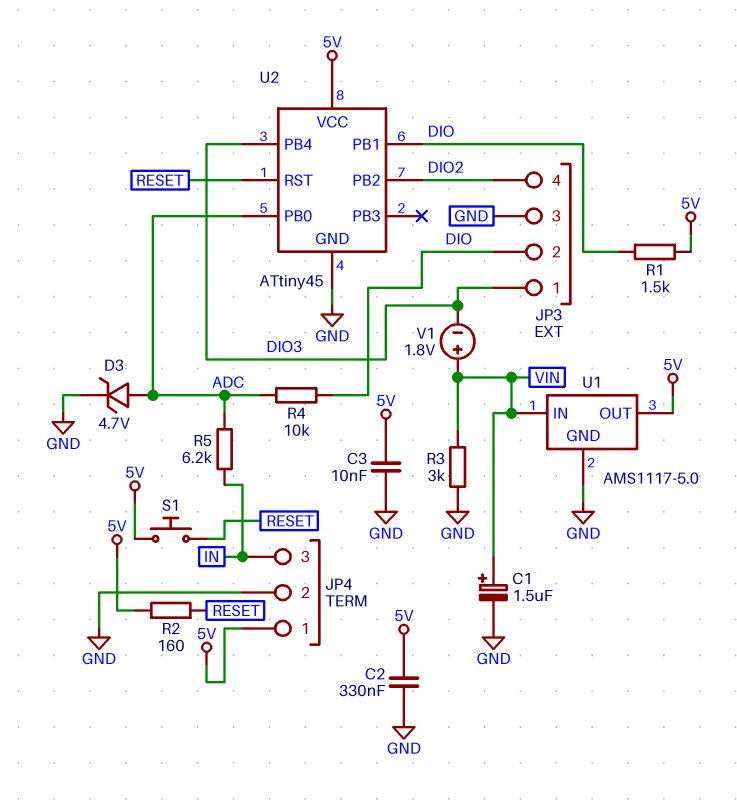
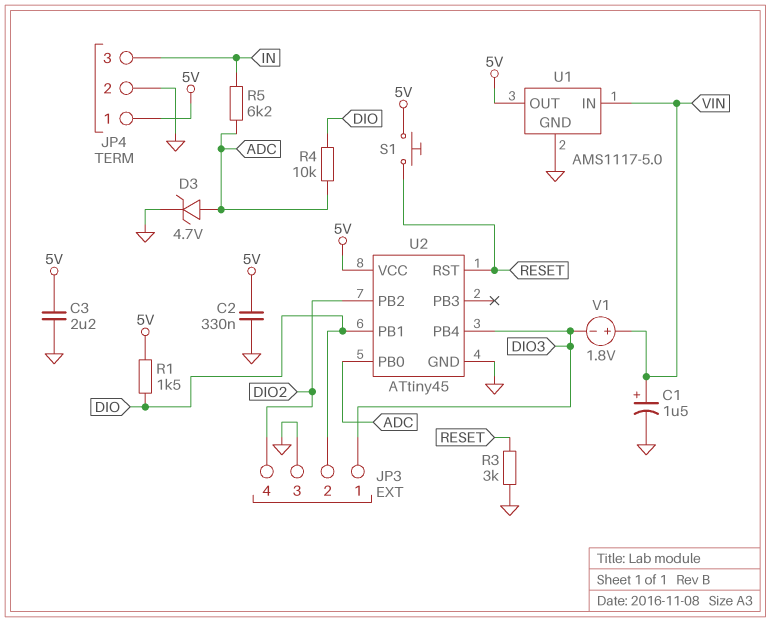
C3: 10nF (5V, GND) -> 2.2uF (5V, GND)
R2: 160 (5V, RESET) -> none
R3: 3k (GND, VIN) -> 3k (GND, RESET)

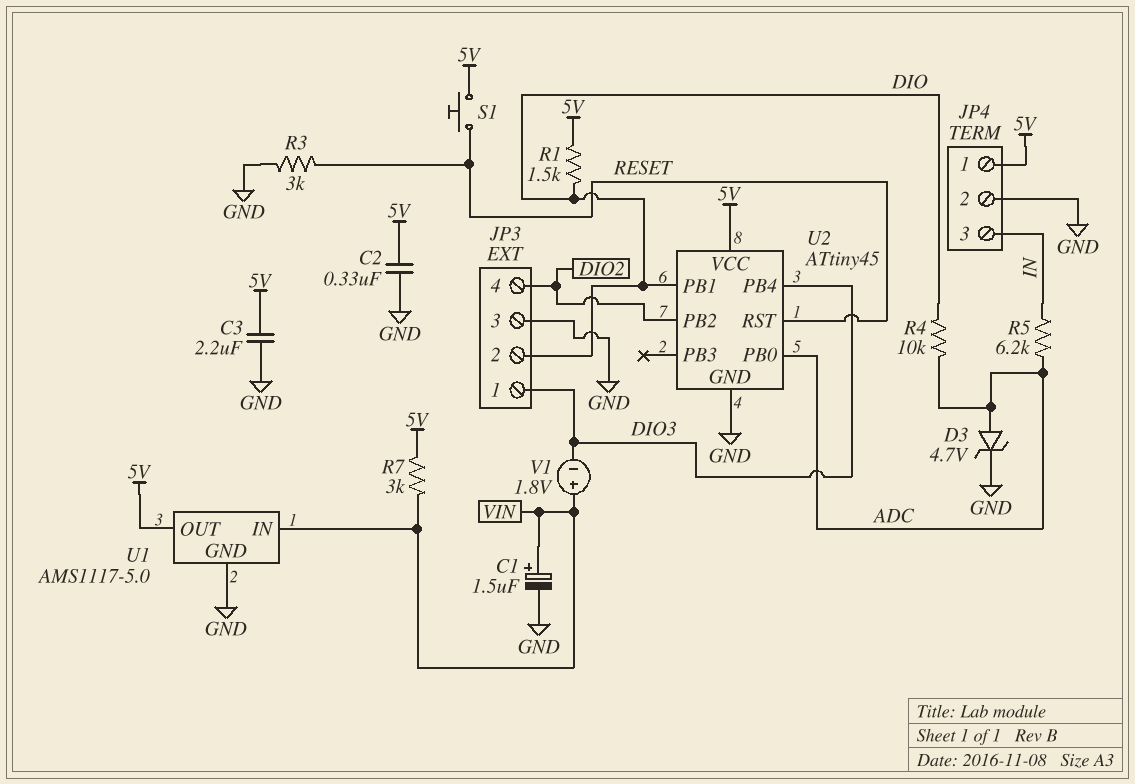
R7: none -> 3k (5V, VIN)

